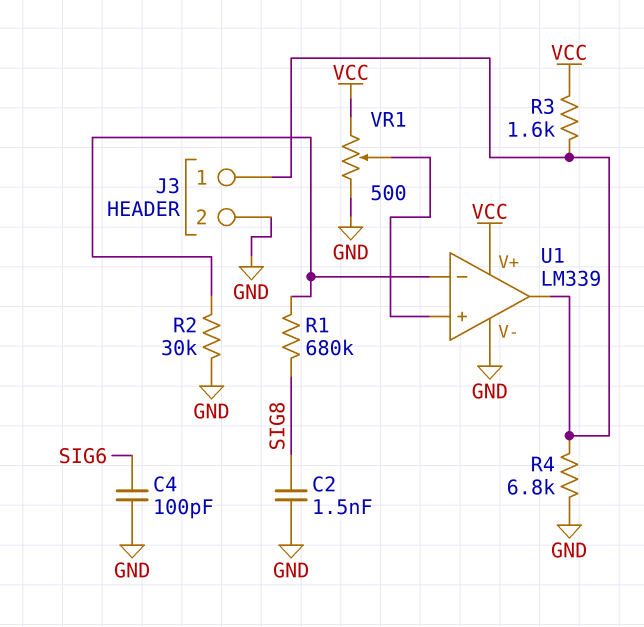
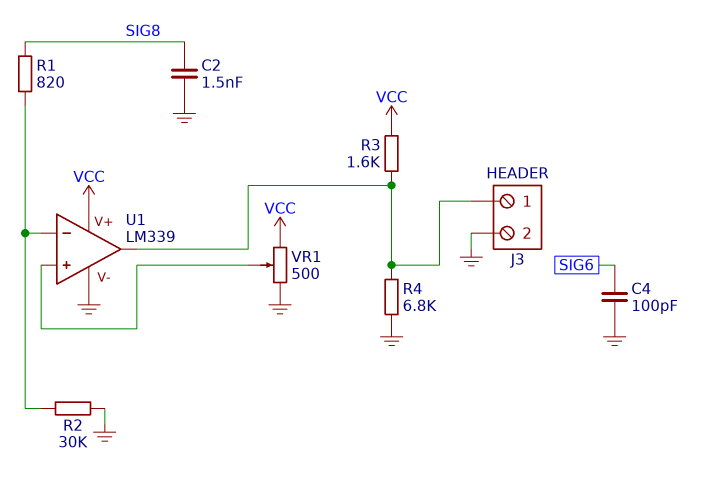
R1: 680k (SIG8, U1/in-) -> 820 (SIG8, U1/in-)

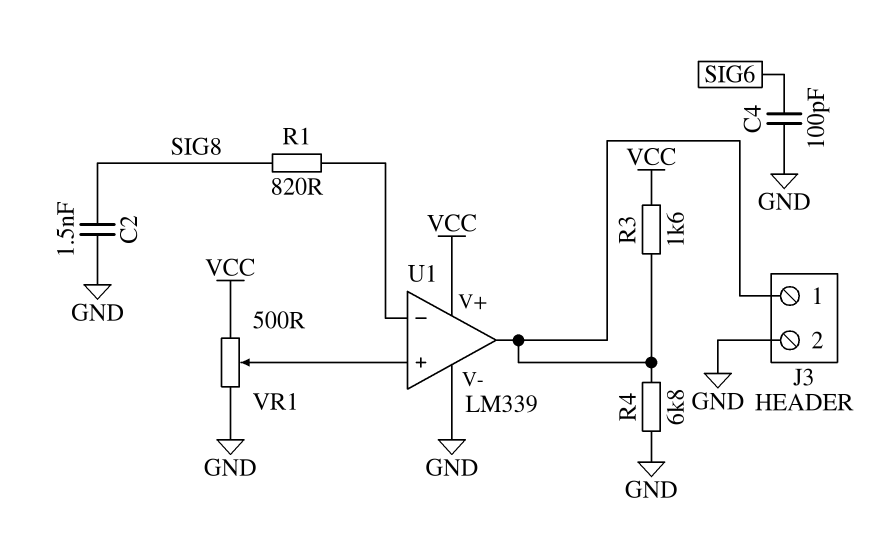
R2: 30k (GND, U1/in-) -> none

